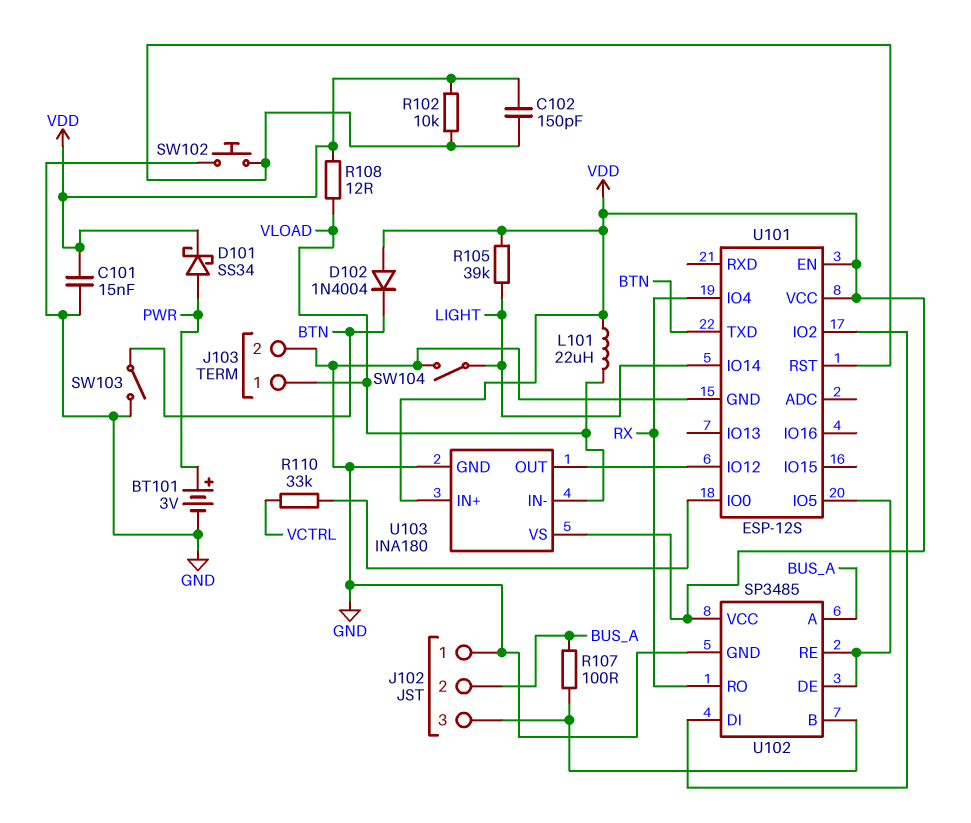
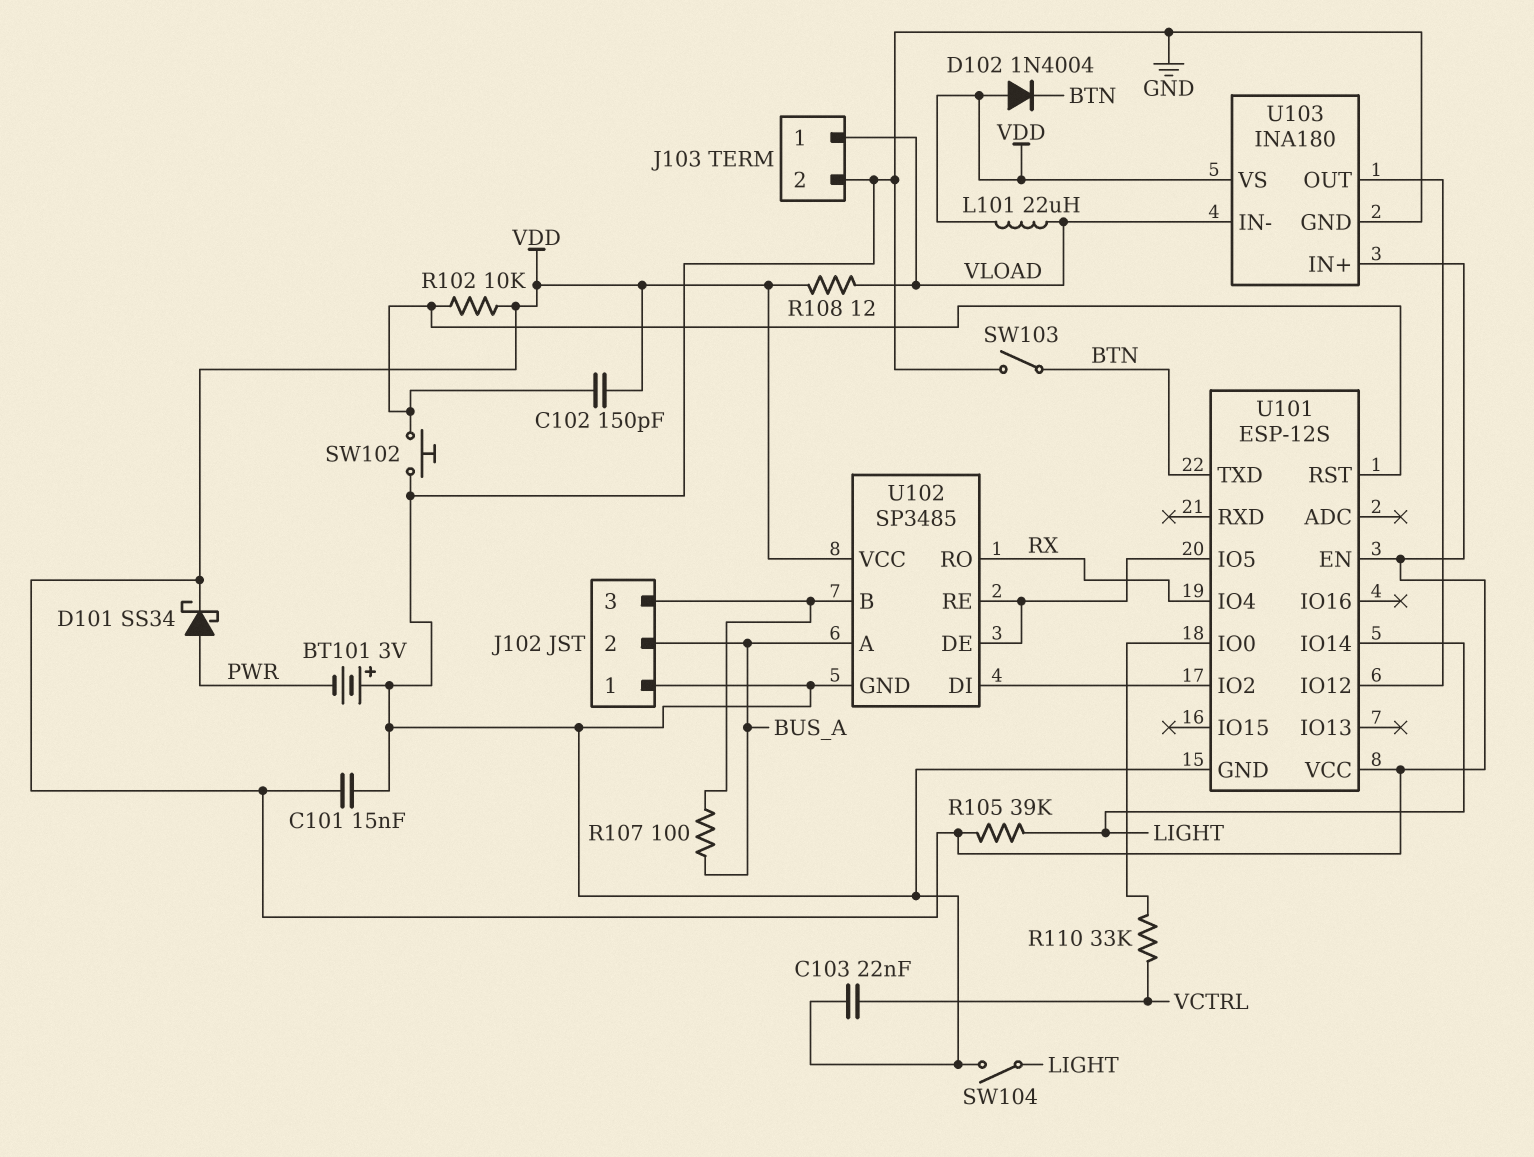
BT101: 3V (plus PWR, minus GND) -> 3V (plus GND, minus PWR)
C103: none -> 22nF (GND, VCTRL)

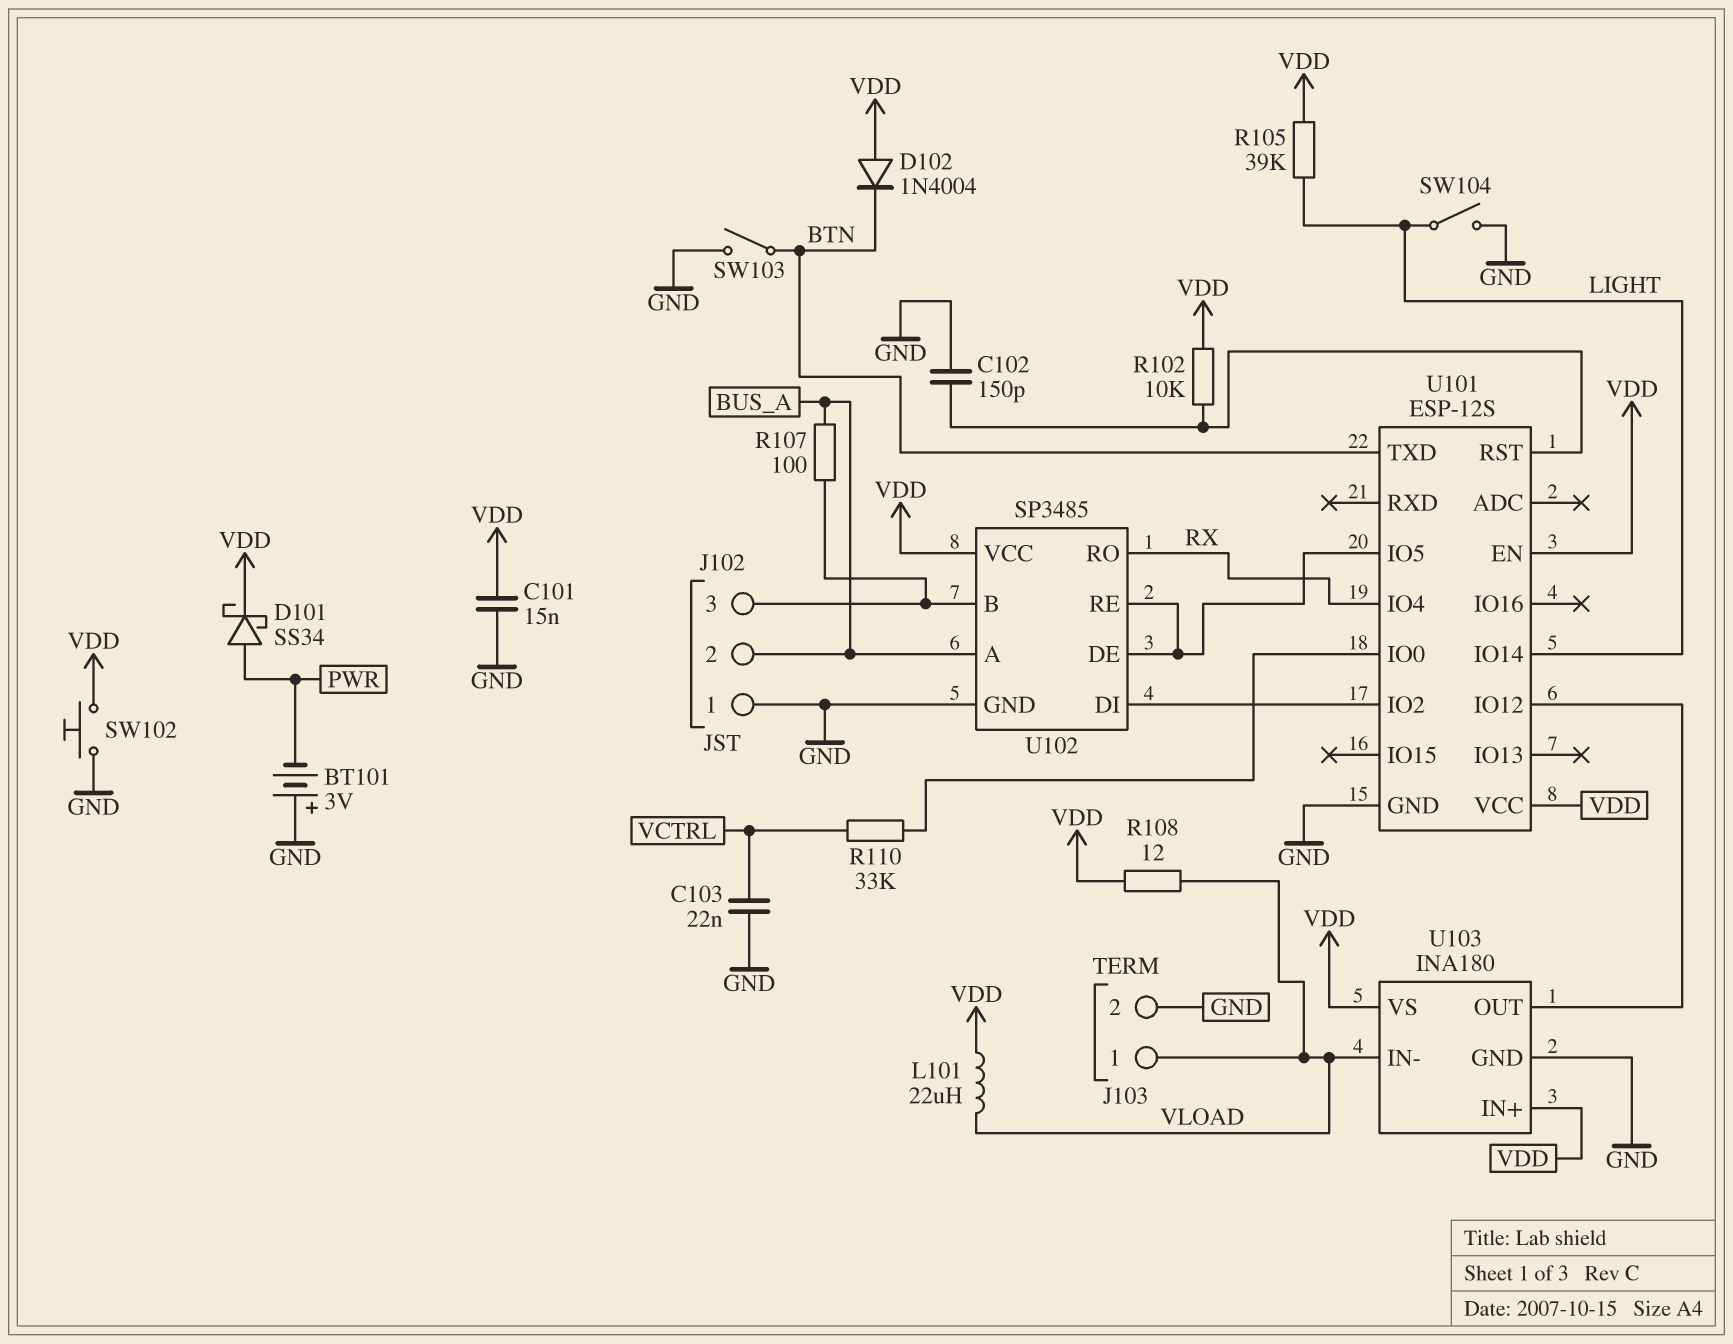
C102: 150pF (U101/RST, VDD) -> 150pF (GND, U101/RST)
SW102: button (GND, U101/RST) -> button (GND, VDD)

